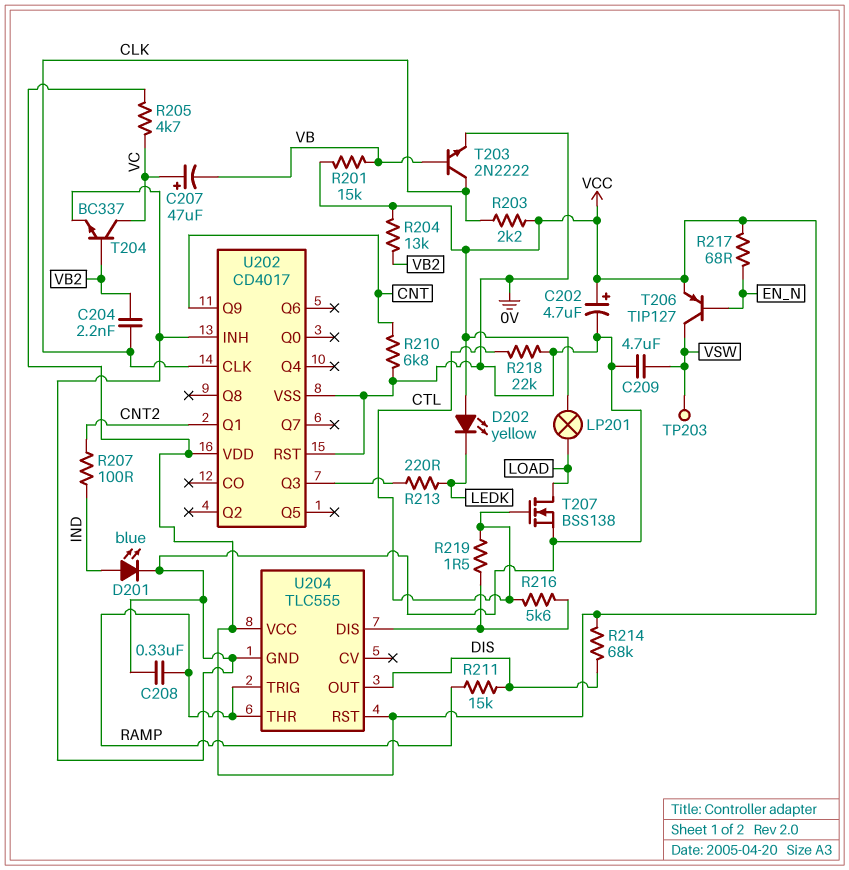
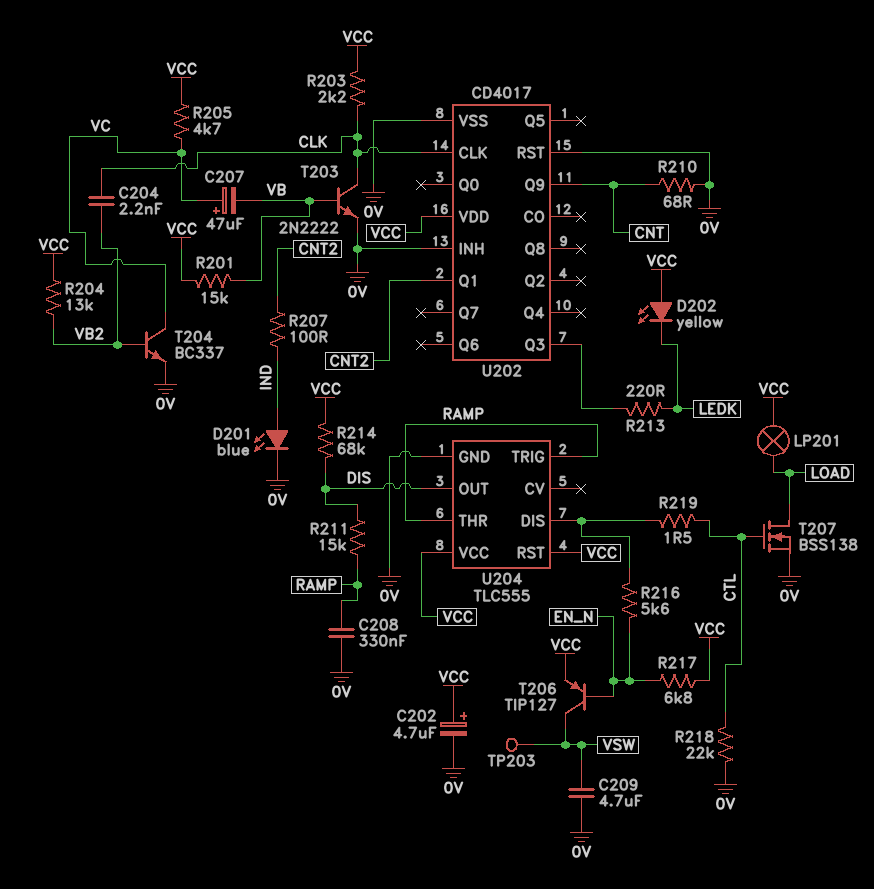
R210: 6.8k (0V, CNT) -> 68 (0V, CNT)
R216: 5.6k (CTL, U204/DIS) -> 5.6k (EN_N, U204/DIS)
R217: 68 (EN_N, VCC) -> 6.8k (EN_N, VCC)

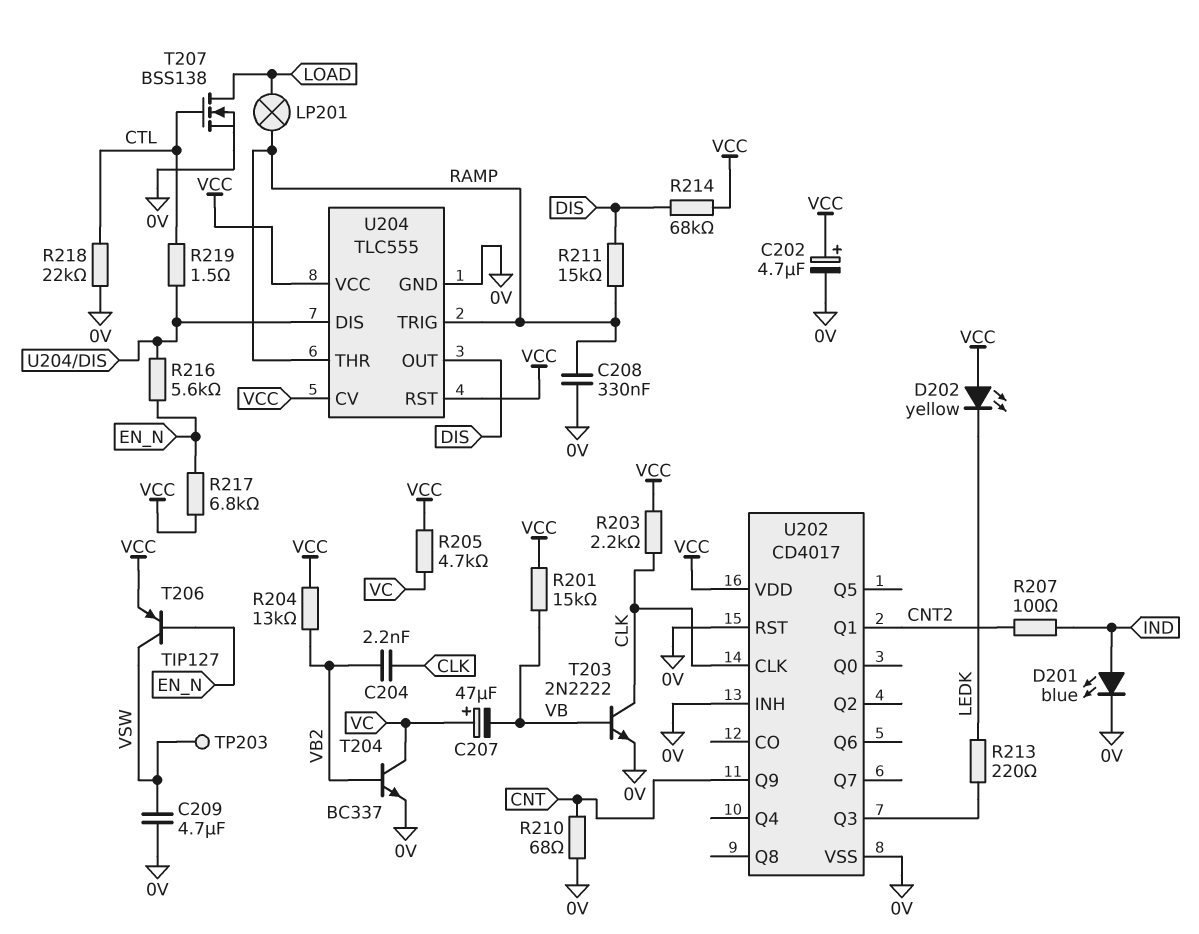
LP201: lamp (LOAD, VCC) -> lamp (LOAD, RAMP)
U204 pin CV: none -> VCC

